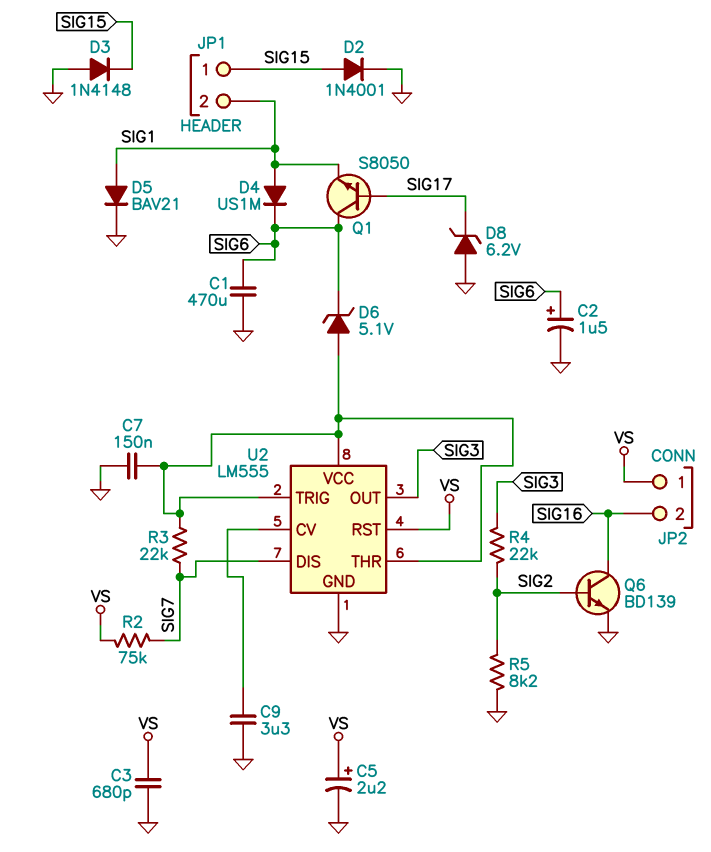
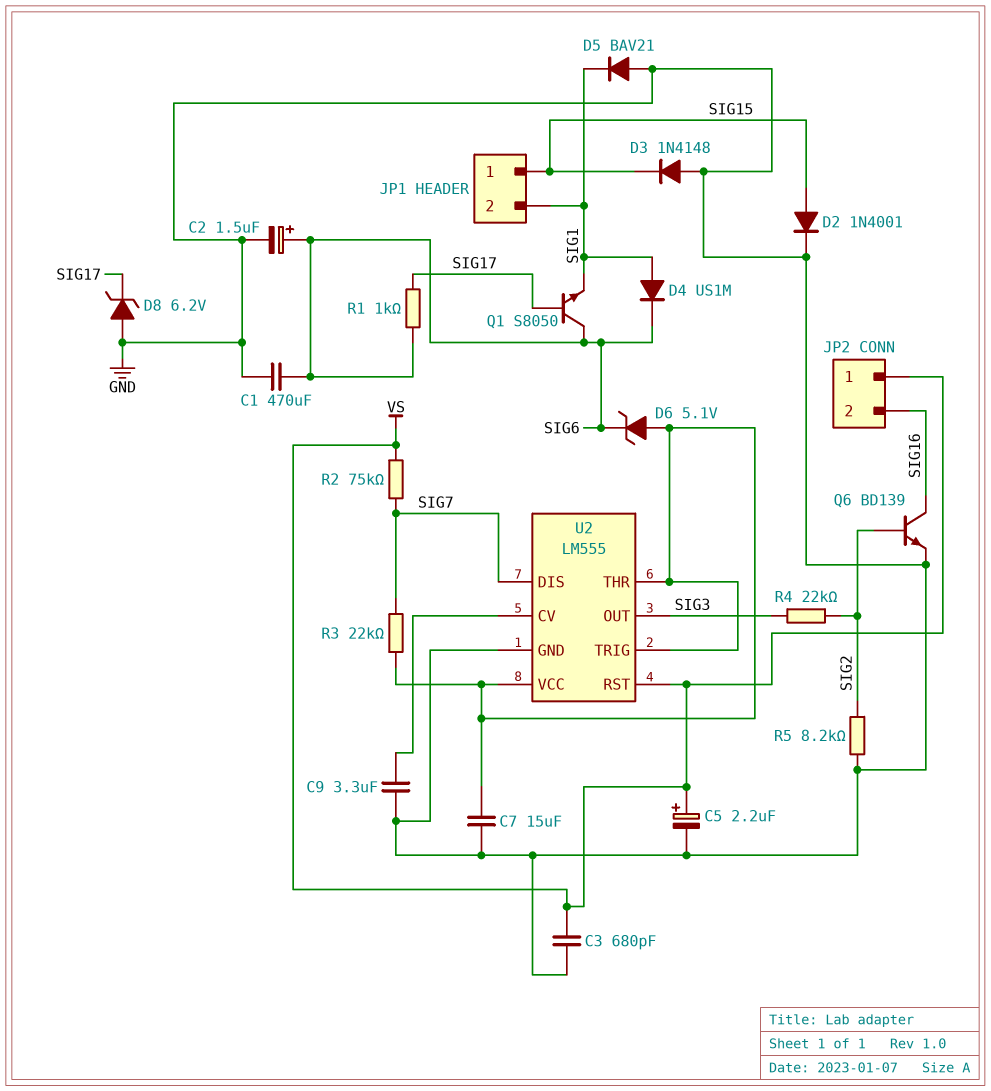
C7: 150nF (GND, U2/THR) -> 15uF (GND, U2/THR)
D5: diode BAV21 (A SIG1, K GND) -> diode BAV21 (A GND, K SIG1)
R1: none -> 1k (SIG6, SIG17)

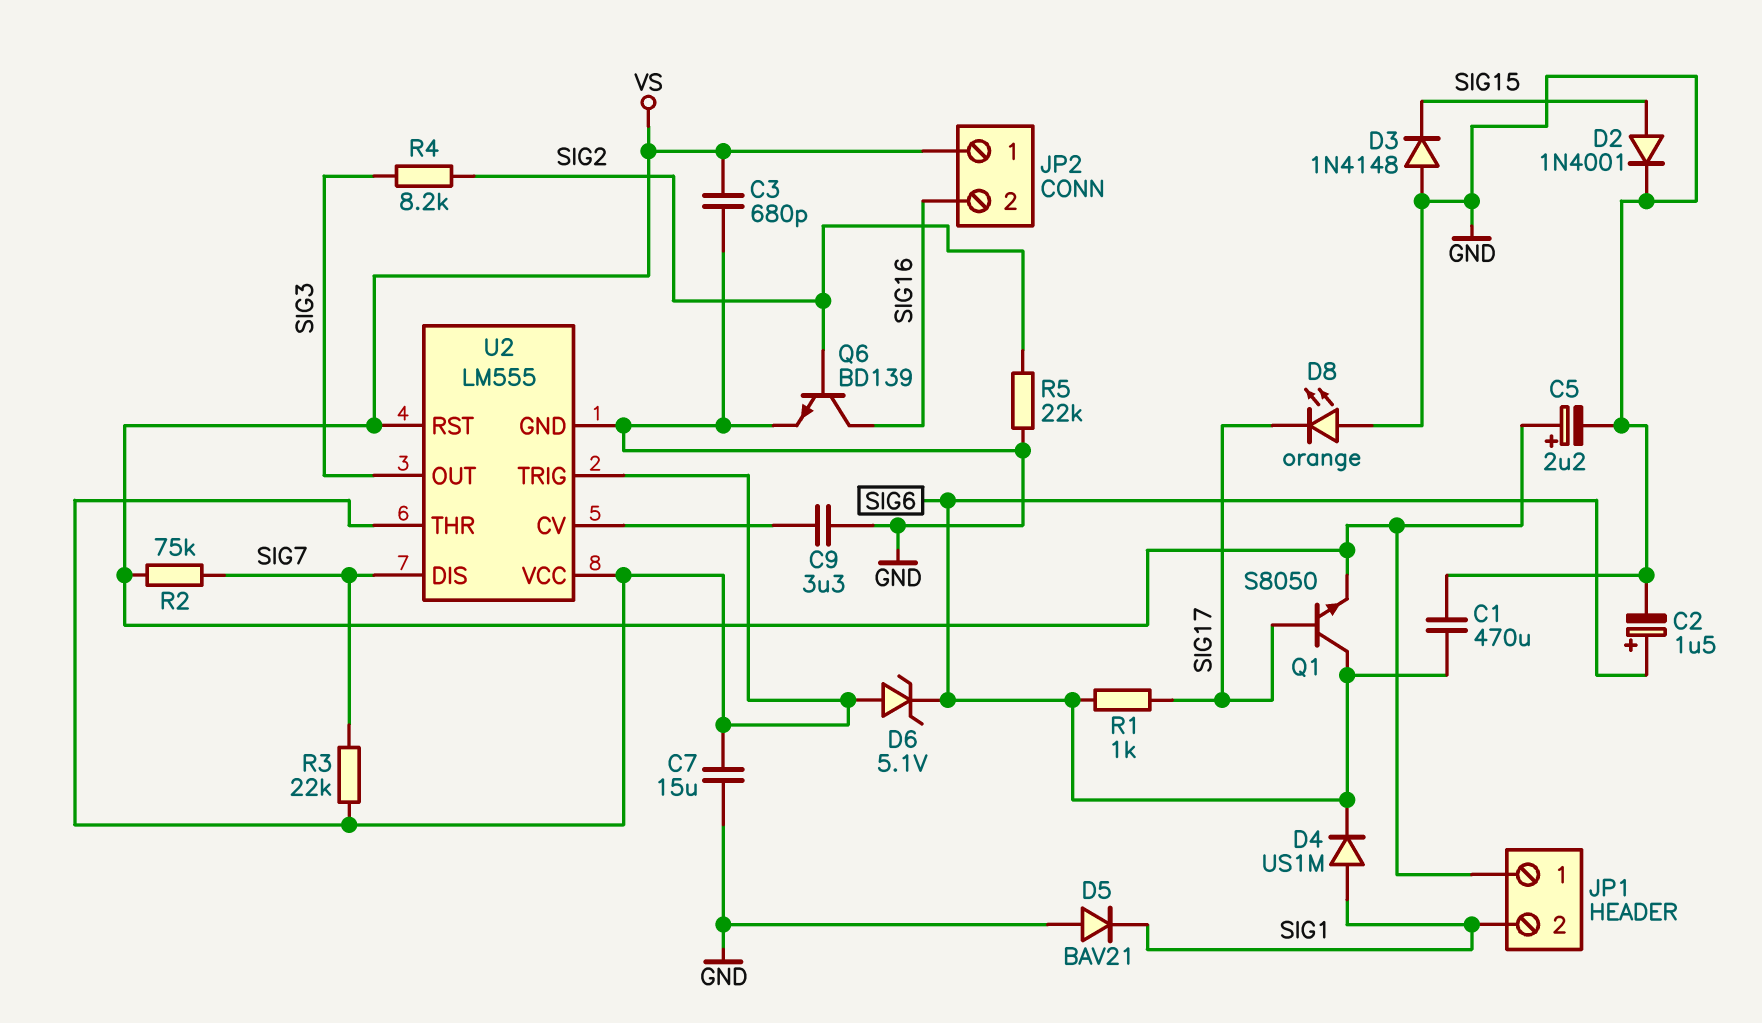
D8: zener 6.2V (A GND, K SIG17) -> LED orange (A GND, K SIG17)
JP1 pin 1: SIG15 -> VS
Q1: NPN S8050 (B SIG17, C SIG6, E SIG1) -> NPN S8050 (B SIG17, C SIG6, E VS)
R4: 22k (SIG2, SIG3) -> 8.2k (SIG2, SIG3)
R5: 8.2k (GND, SIG2) -> 22k (GND, SIG2)

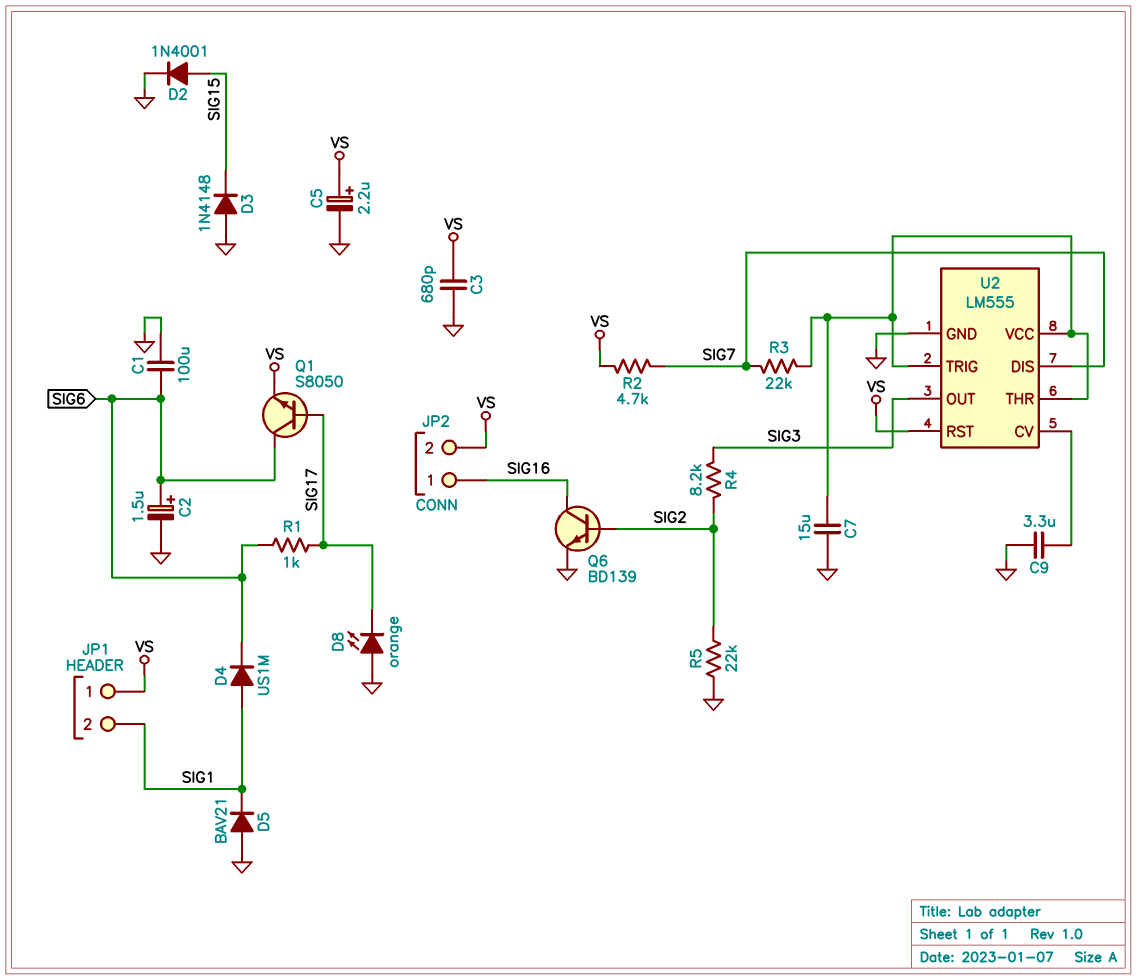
C1: 470uF (GND, SIG6) -> 100uF (GND, SIG6)
D6: zener 5.1V (A U2/THR, K SIG6) -> none
JP2 pin 1: VS -> SIG16
JP2 pin 2: SIG16 -> VS
R2: 75k (SIG7, VS) -> 4.7k (SIG7, VS)

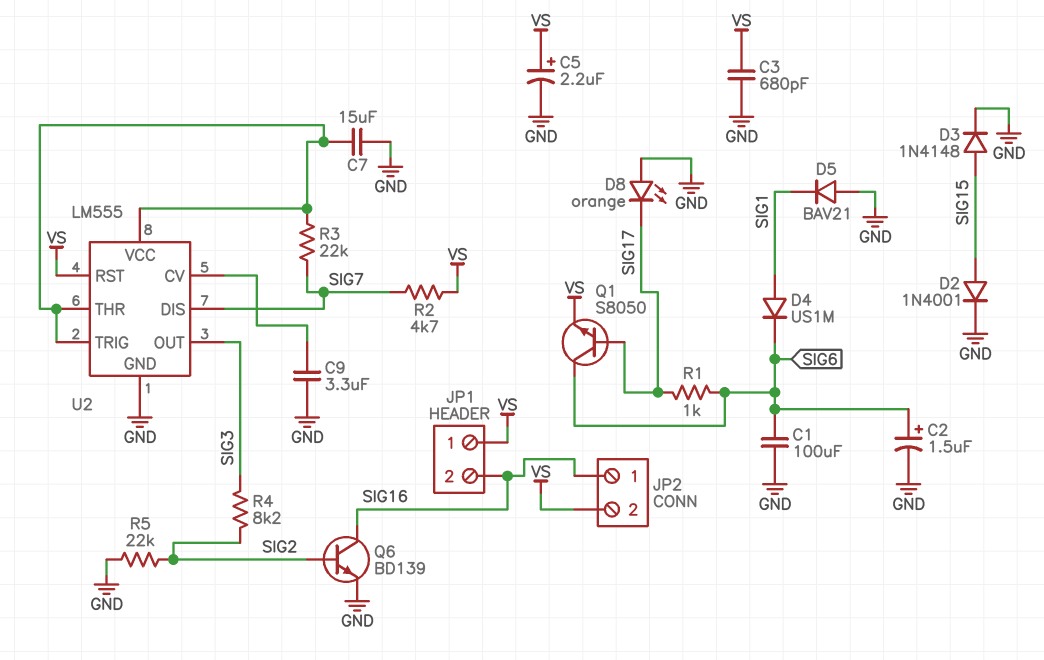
D3: diode 1N4148 (A GND, K SIG15) -> diode 1N4148 (A SIG15, K GND)
JP1 pin 2: SIG1 -> SIG16

